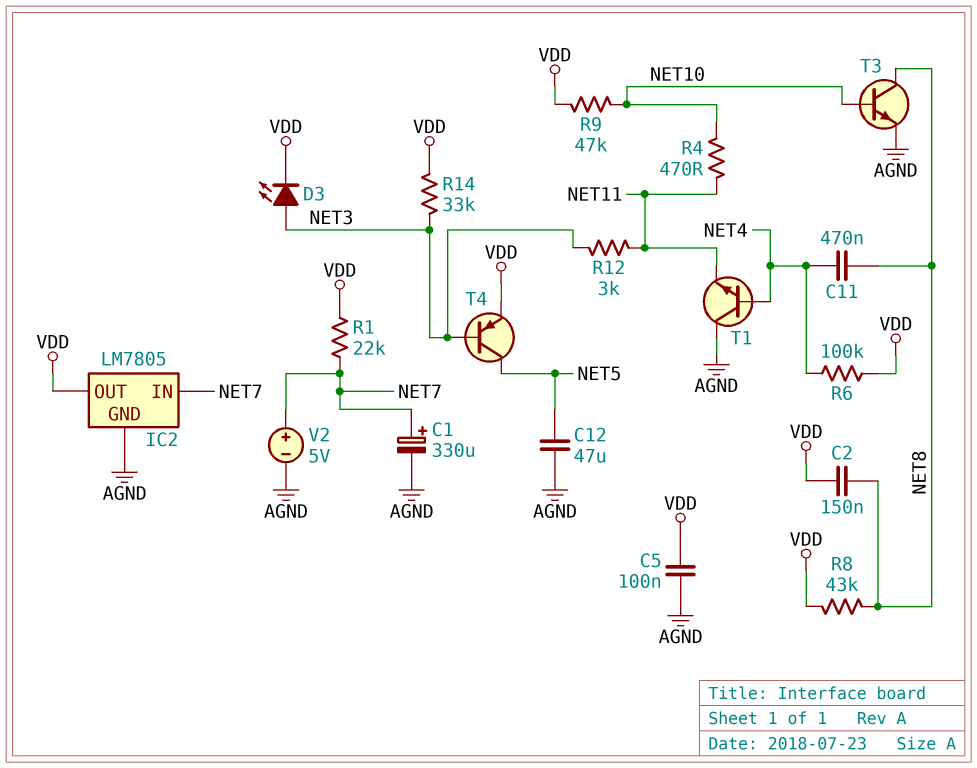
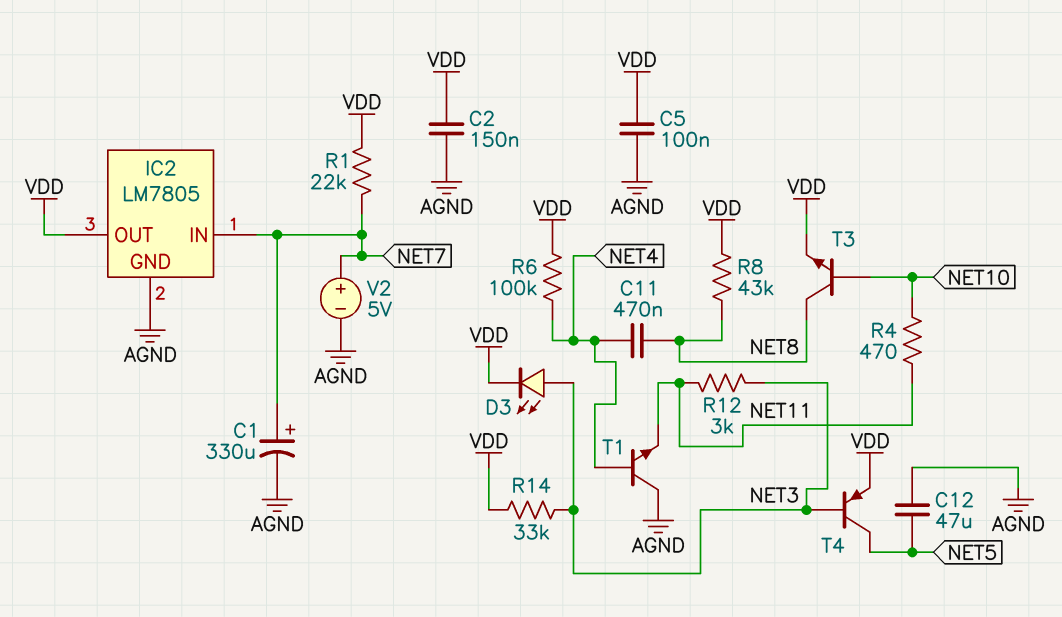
C2: 150nF (NET8, VDD) -> 150nF (AGND, VDD)
R9: 47k (NET10, VDD) -> none
T3: NPN (B NET10, C NET8, E AGND) -> NPN (B NET10, C NET8, E VDD)

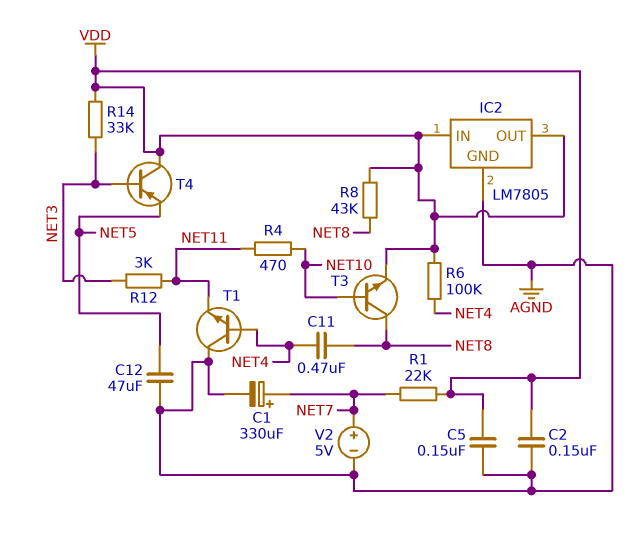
C5: 100nF (AGND, VDD) -> 150nF (AGND, VDD)
D3: LED (A NET3, K VDD) -> none
IC2 pin IN: NET7 -> VDD
T4: PNP (B NET3, C NET5, E VDD) -> PNP (B NET3, C VDD, E NET5)

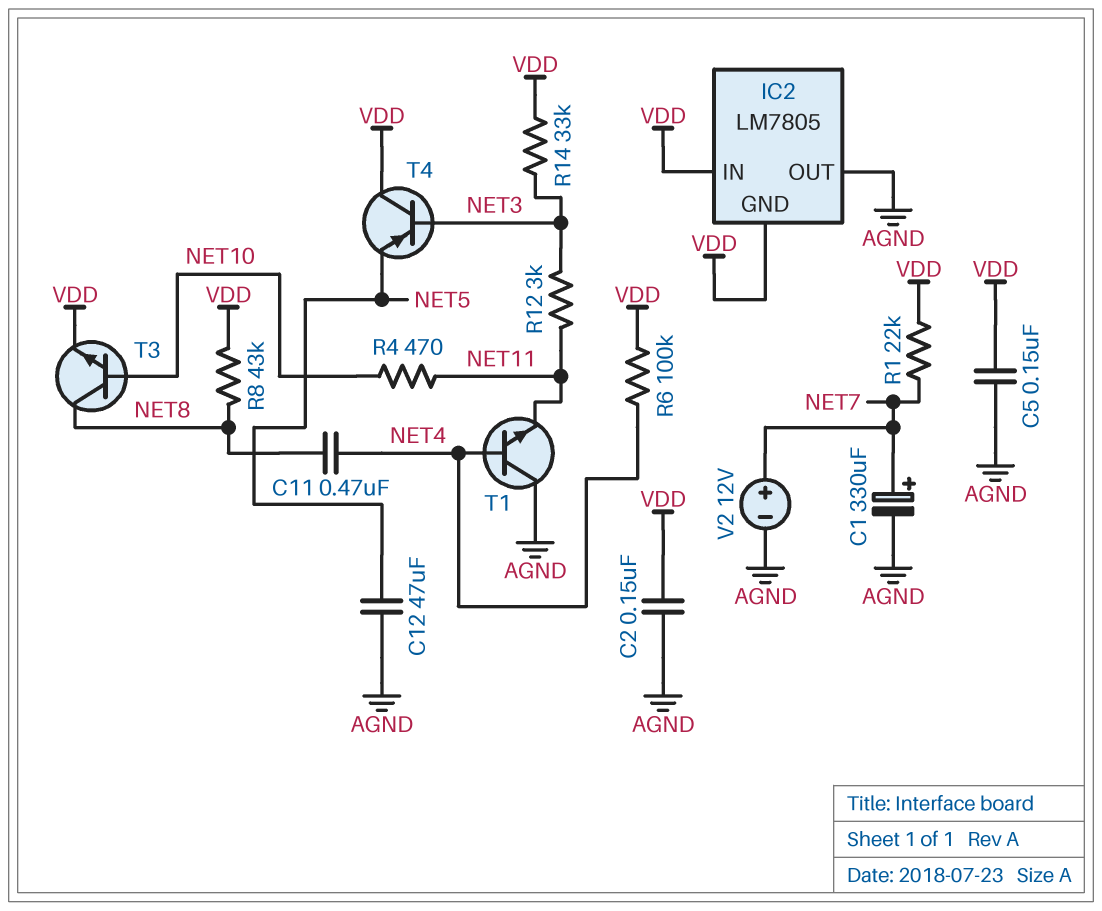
IC2 pin GND: AGND -> VDD
IC2 pin OUT: VDD -> AGND
V2: 5V (plus NET7, minus AGND) -> 12V (plus NET7, minus AGND)

